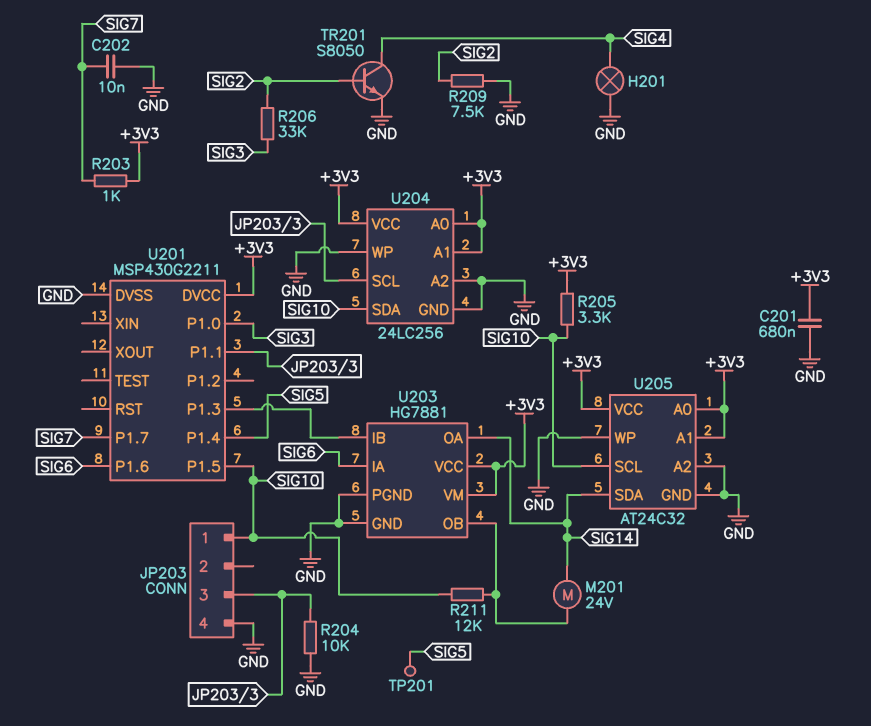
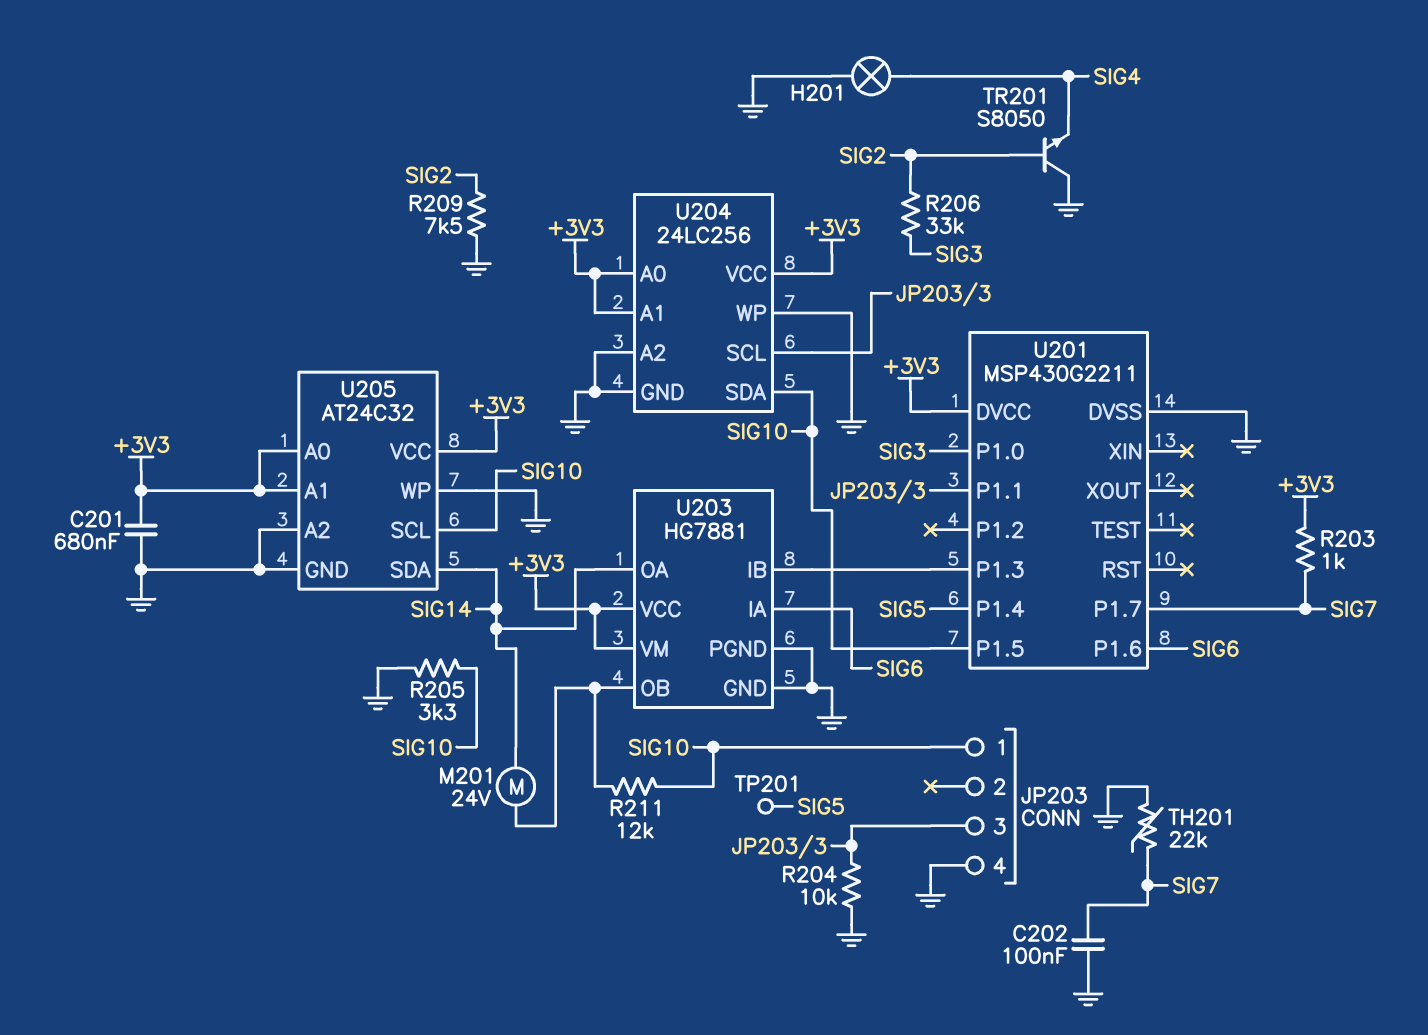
C202: 10nF (GND, SIG7) -> 100nF (GND, SIG7)
R205: 3.3k (+3V3, SIG10) -> 3.3k (GND, SIG10)
TH201: none -> 22k (GND, SIG7)
TR201: NPN S8050 (B SIG2, C SIG4, E GND) -> NPN S8050 (B SIG2, C GND, E SIG4)

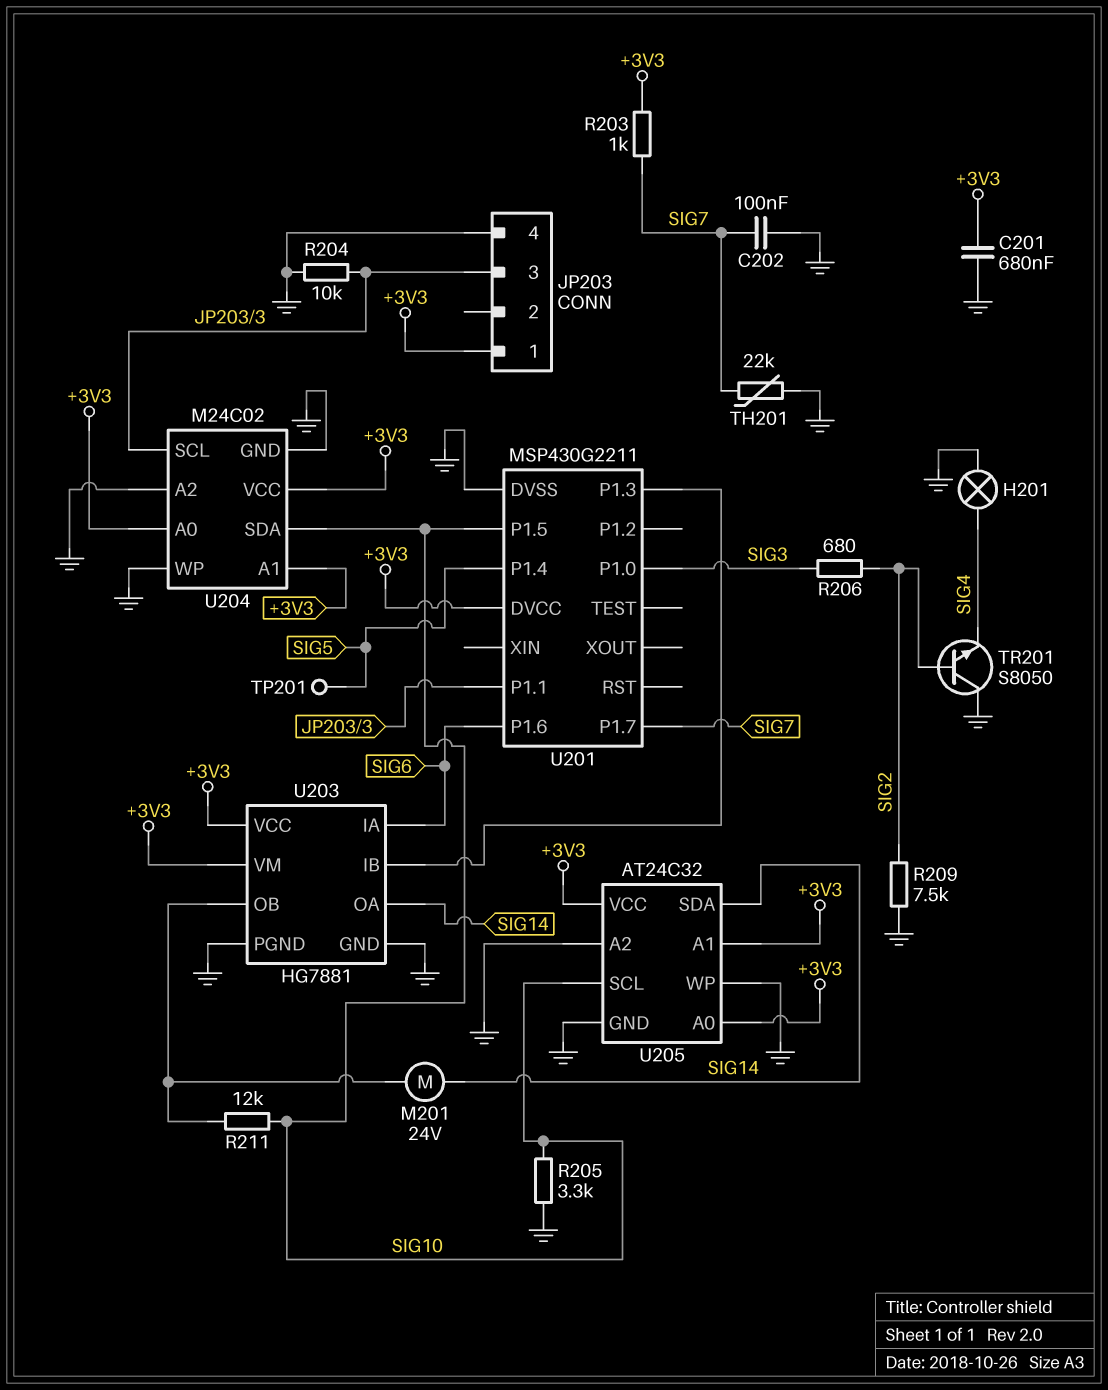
JP203 pin 1: SIG10 -> +3V3
R206: 33k (SIG2, SIG3) -> 680 (SIG2, SIG3)
U204: 24LC256 -> M24C02

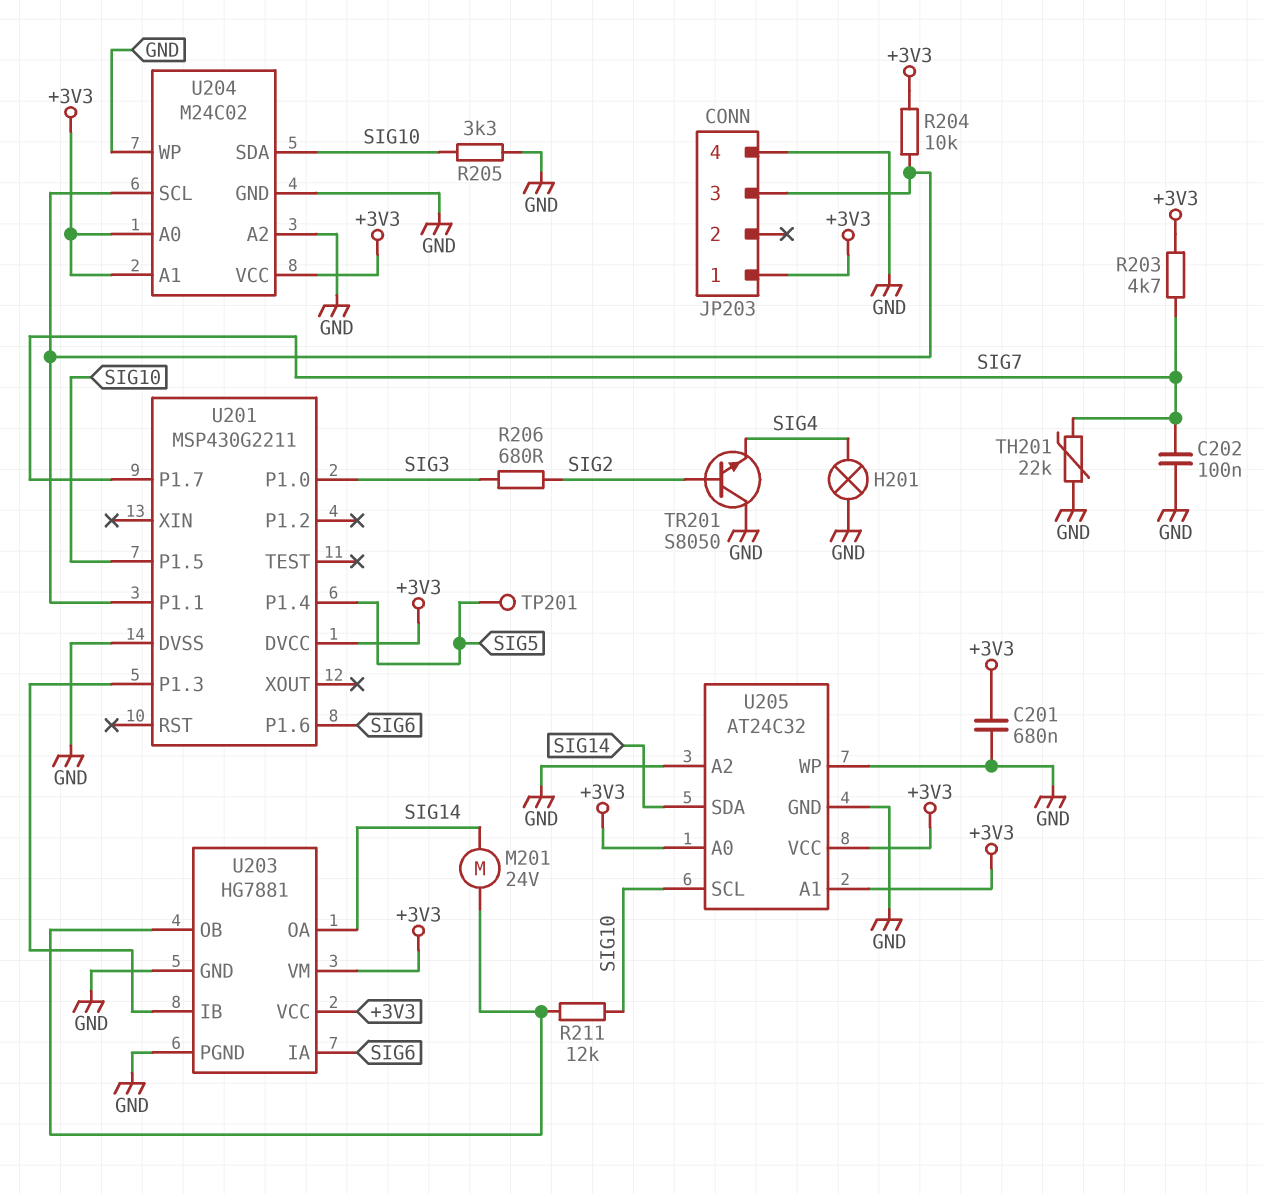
R203: 1k (+3V3, SIG7) -> 4.7k (+3V3, SIG7)
R204: 10k (GND, JP203/3) -> 10k (+3V3, JP203/3)
R209: 7.5k (GND, SIG2) -> none

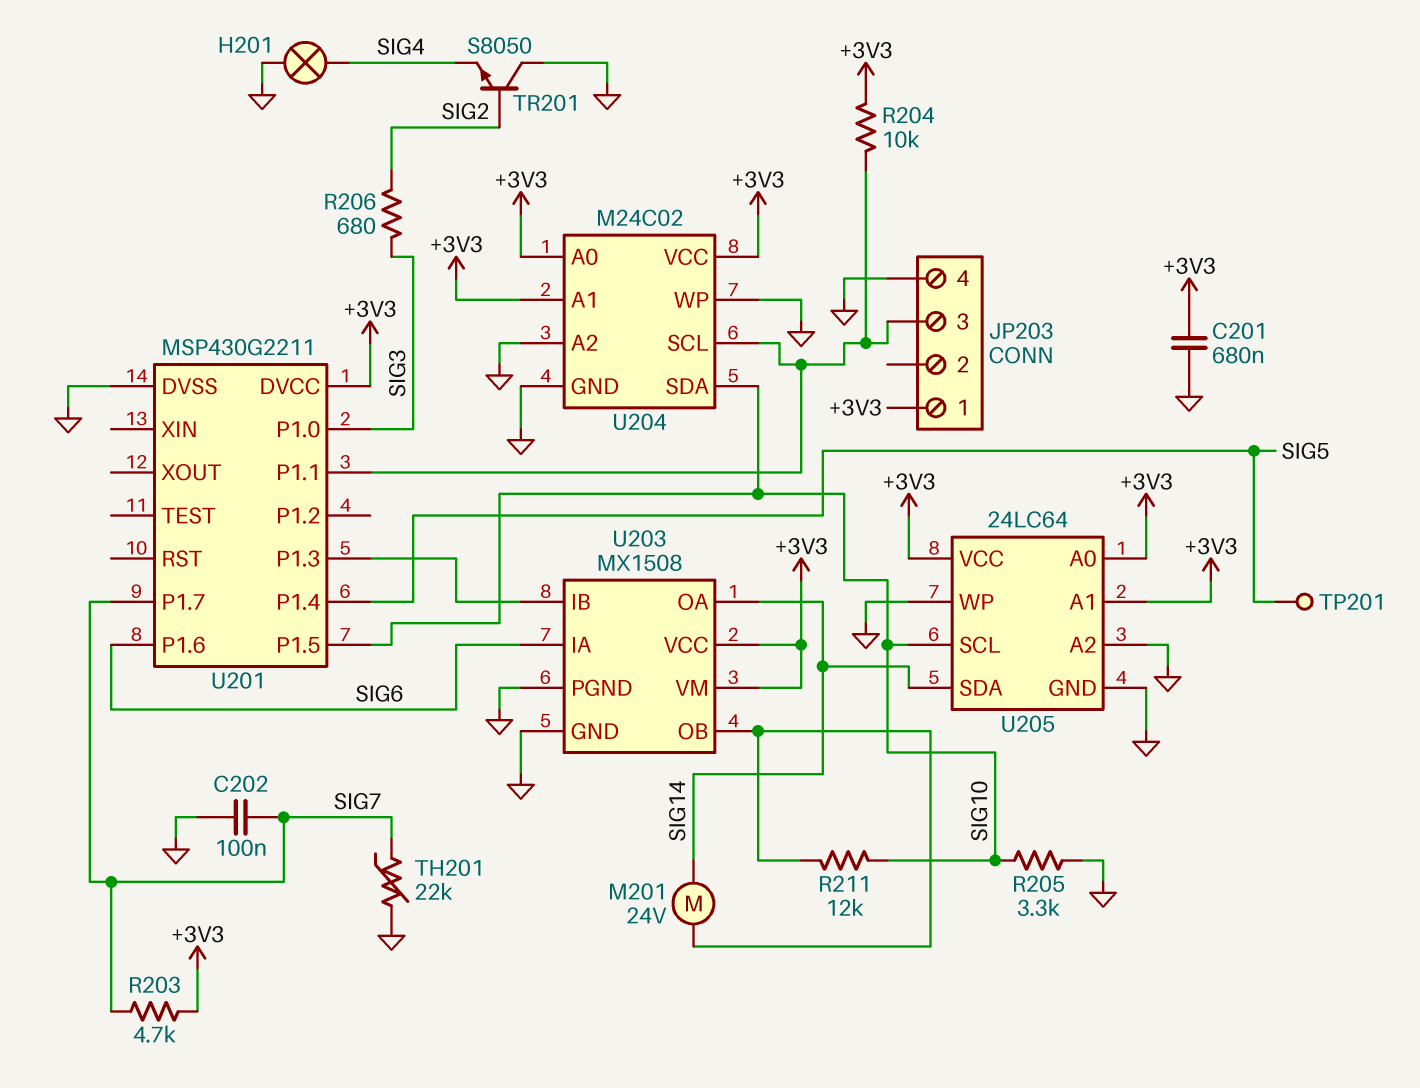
U203: HG7881 -> MX1508
U205: AT24C32 -> 24LC64

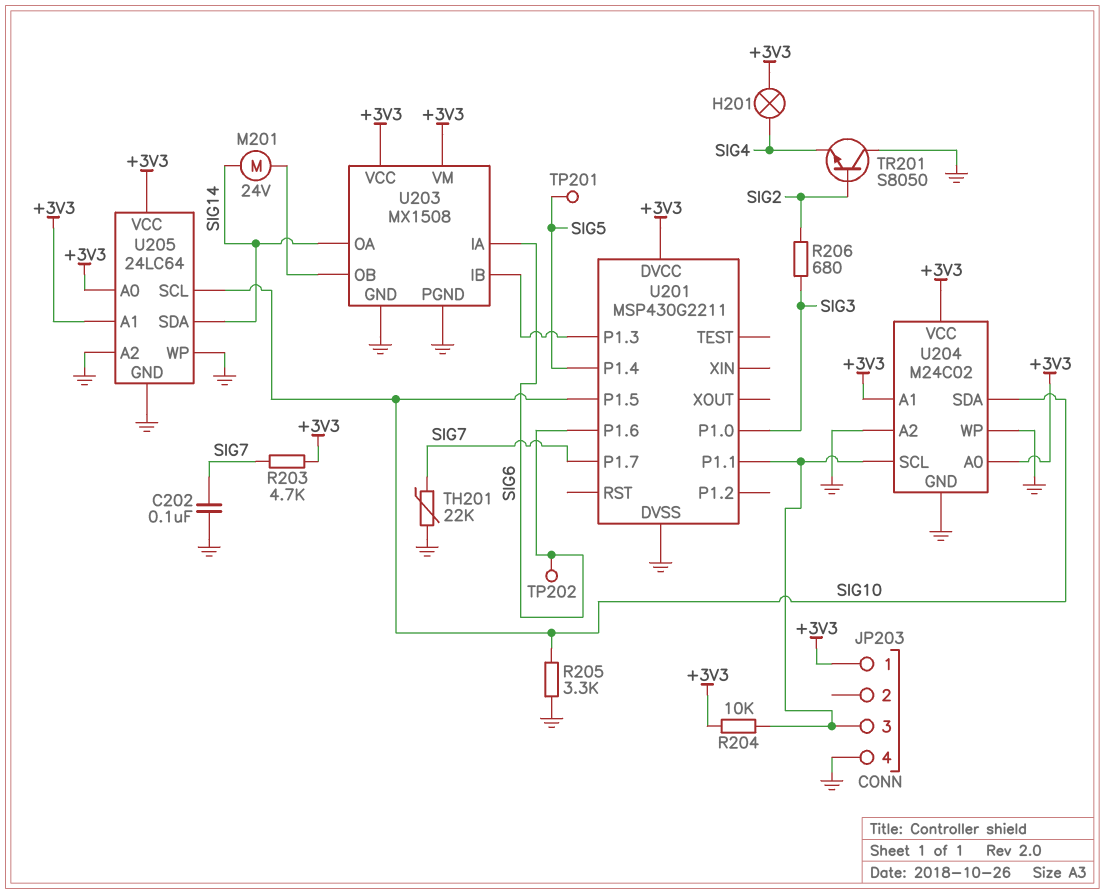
C201: 680nF (+3V3, GND) -> none
H201: lamp (GND, SIG4) -> lamp (+3V3, SIG4)
R211: 12k (SIG10, U203/OB) -> none
TP202: none -> test point (SIG6)

